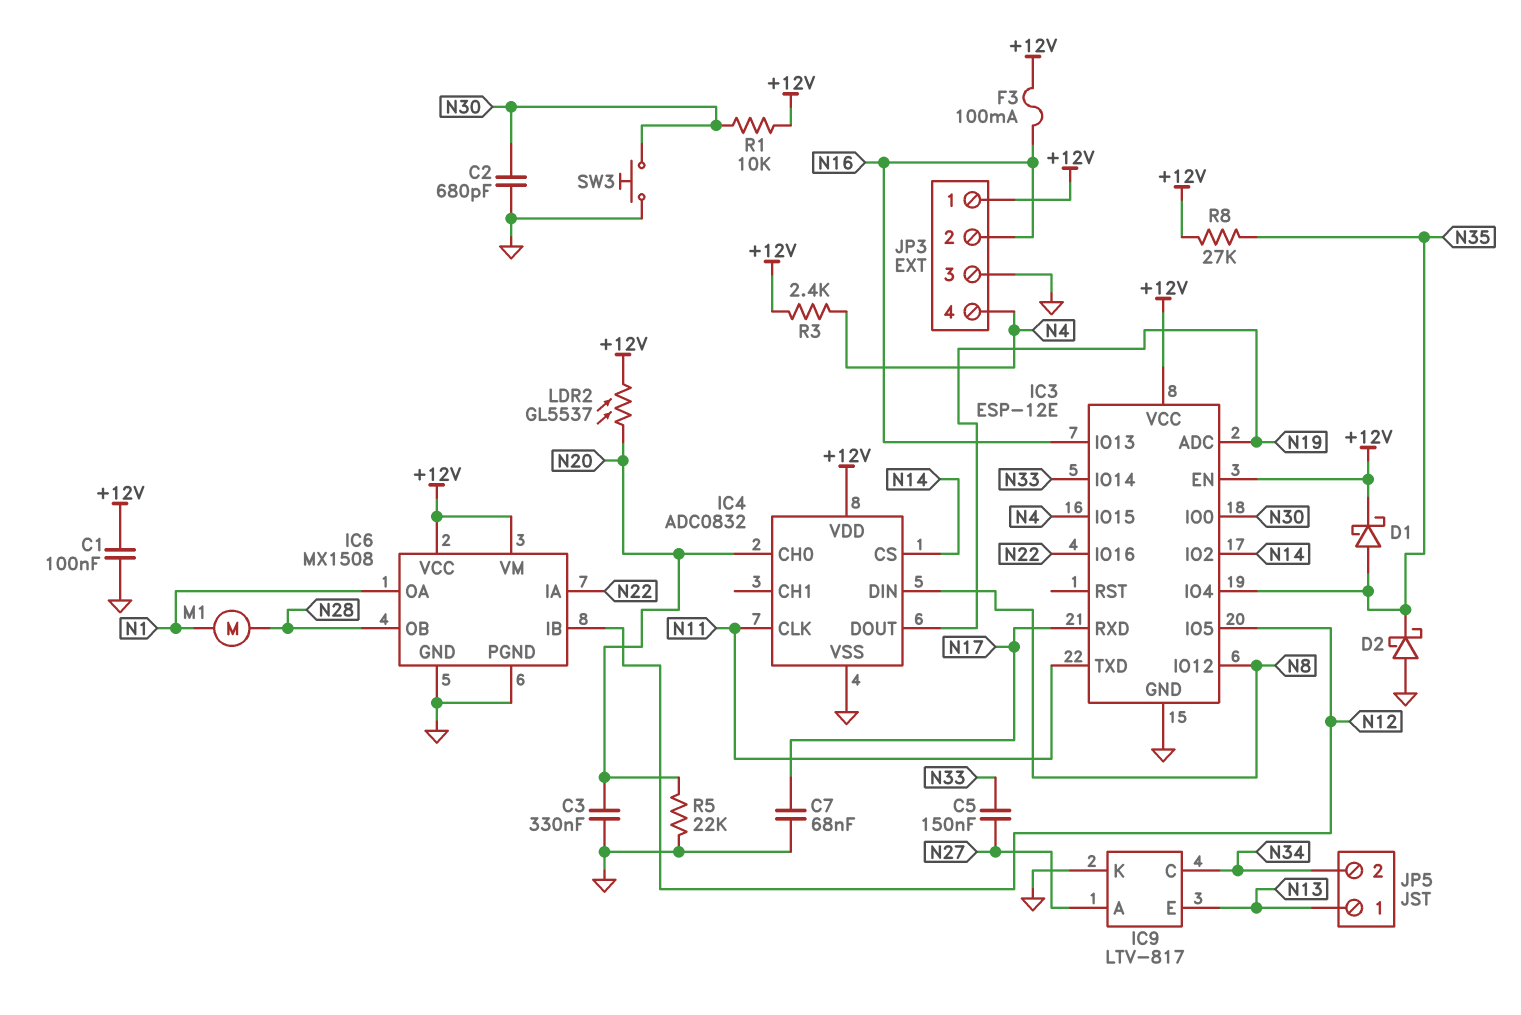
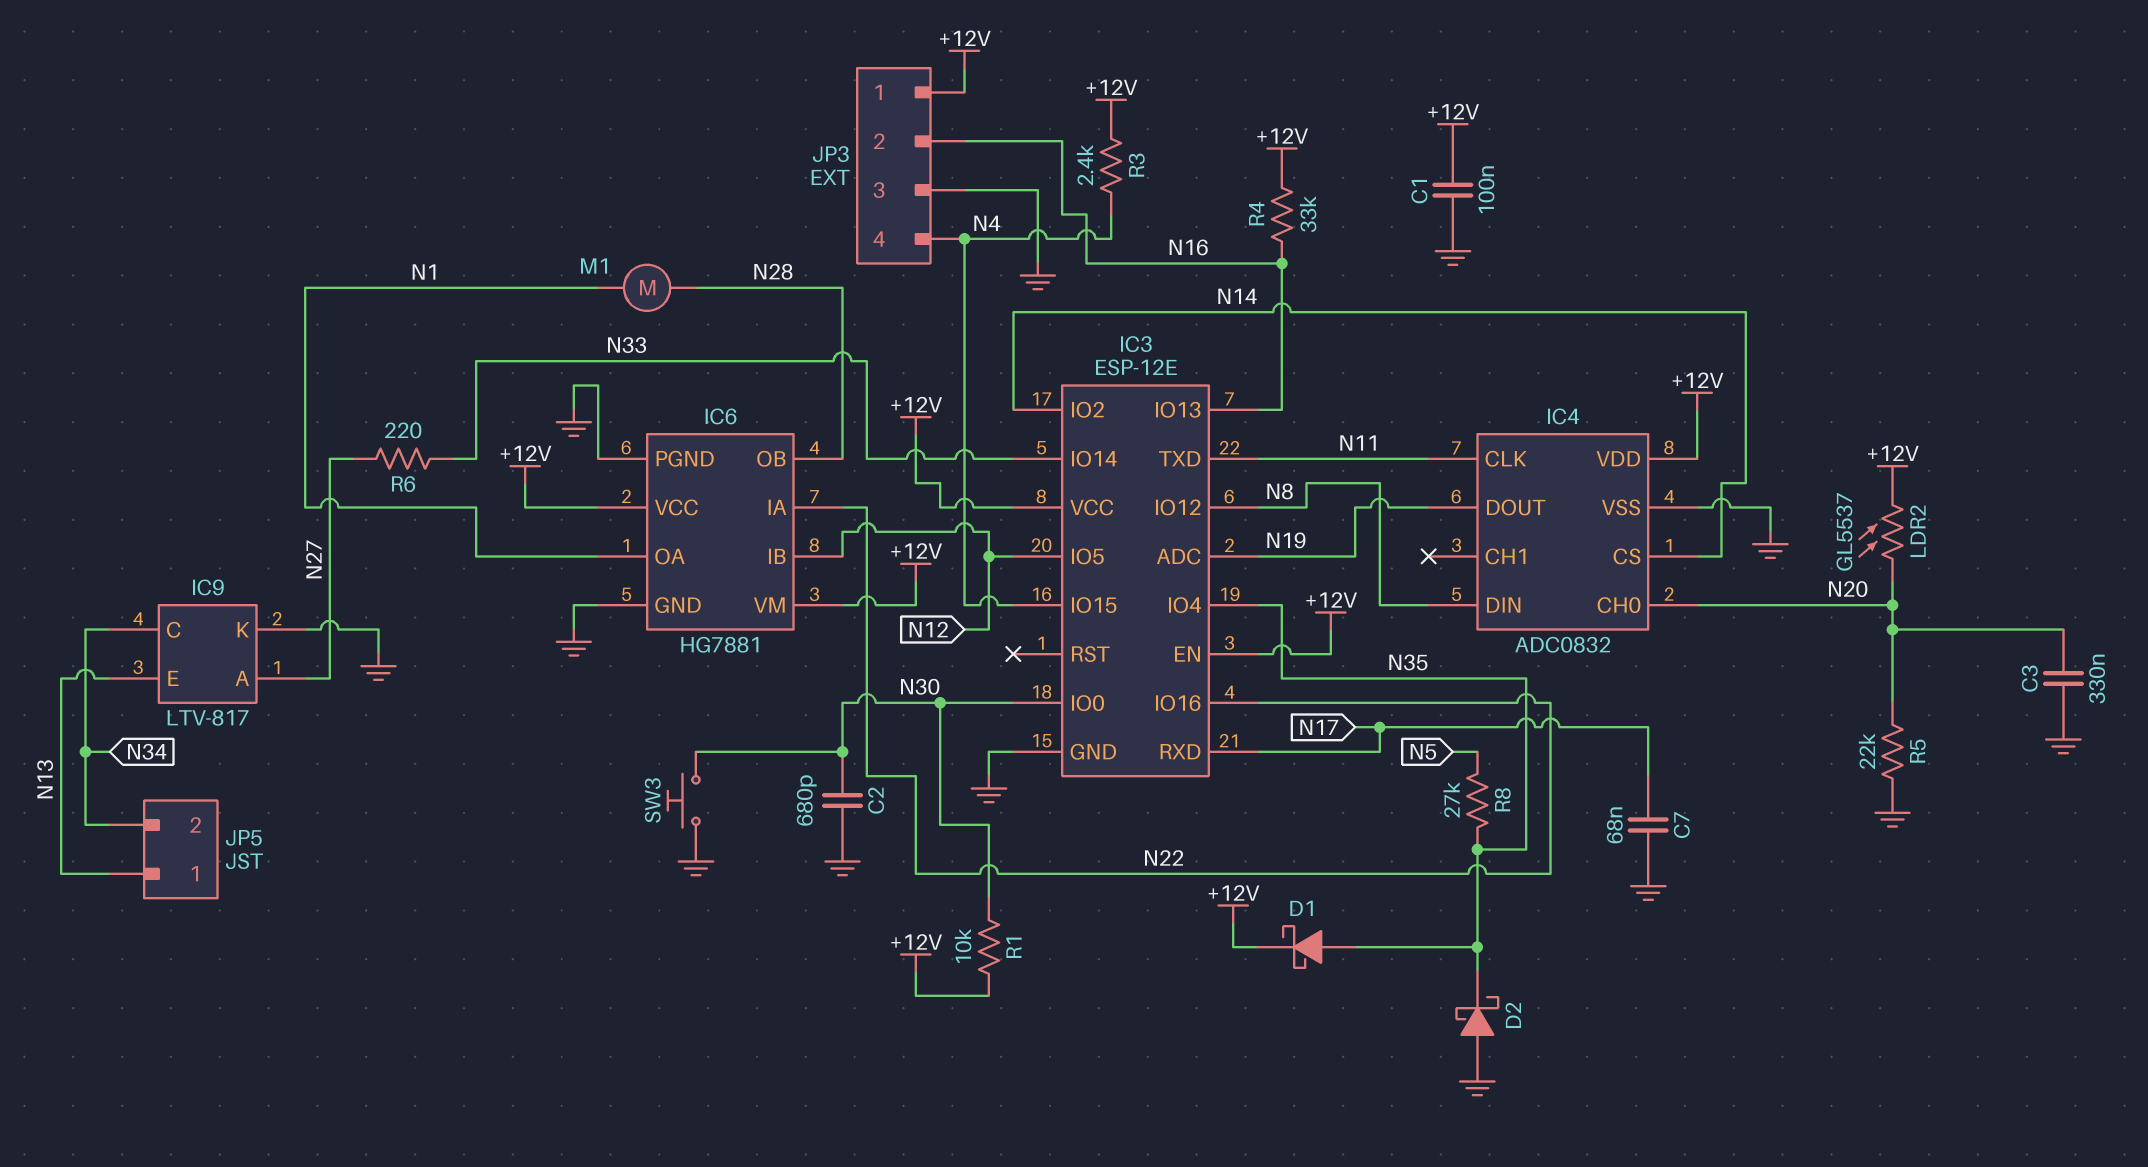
C5: 150nF (N27, N33) -> none
F3: 100mA (+12V, N16) -> none
IC6: MX1508 -> HG7881
R4: none -> 33k (+12V, N16)
R6: none -> 220 (N27, N33)
R8: 27k (+12V, N35) -> 27k (N5, N35)

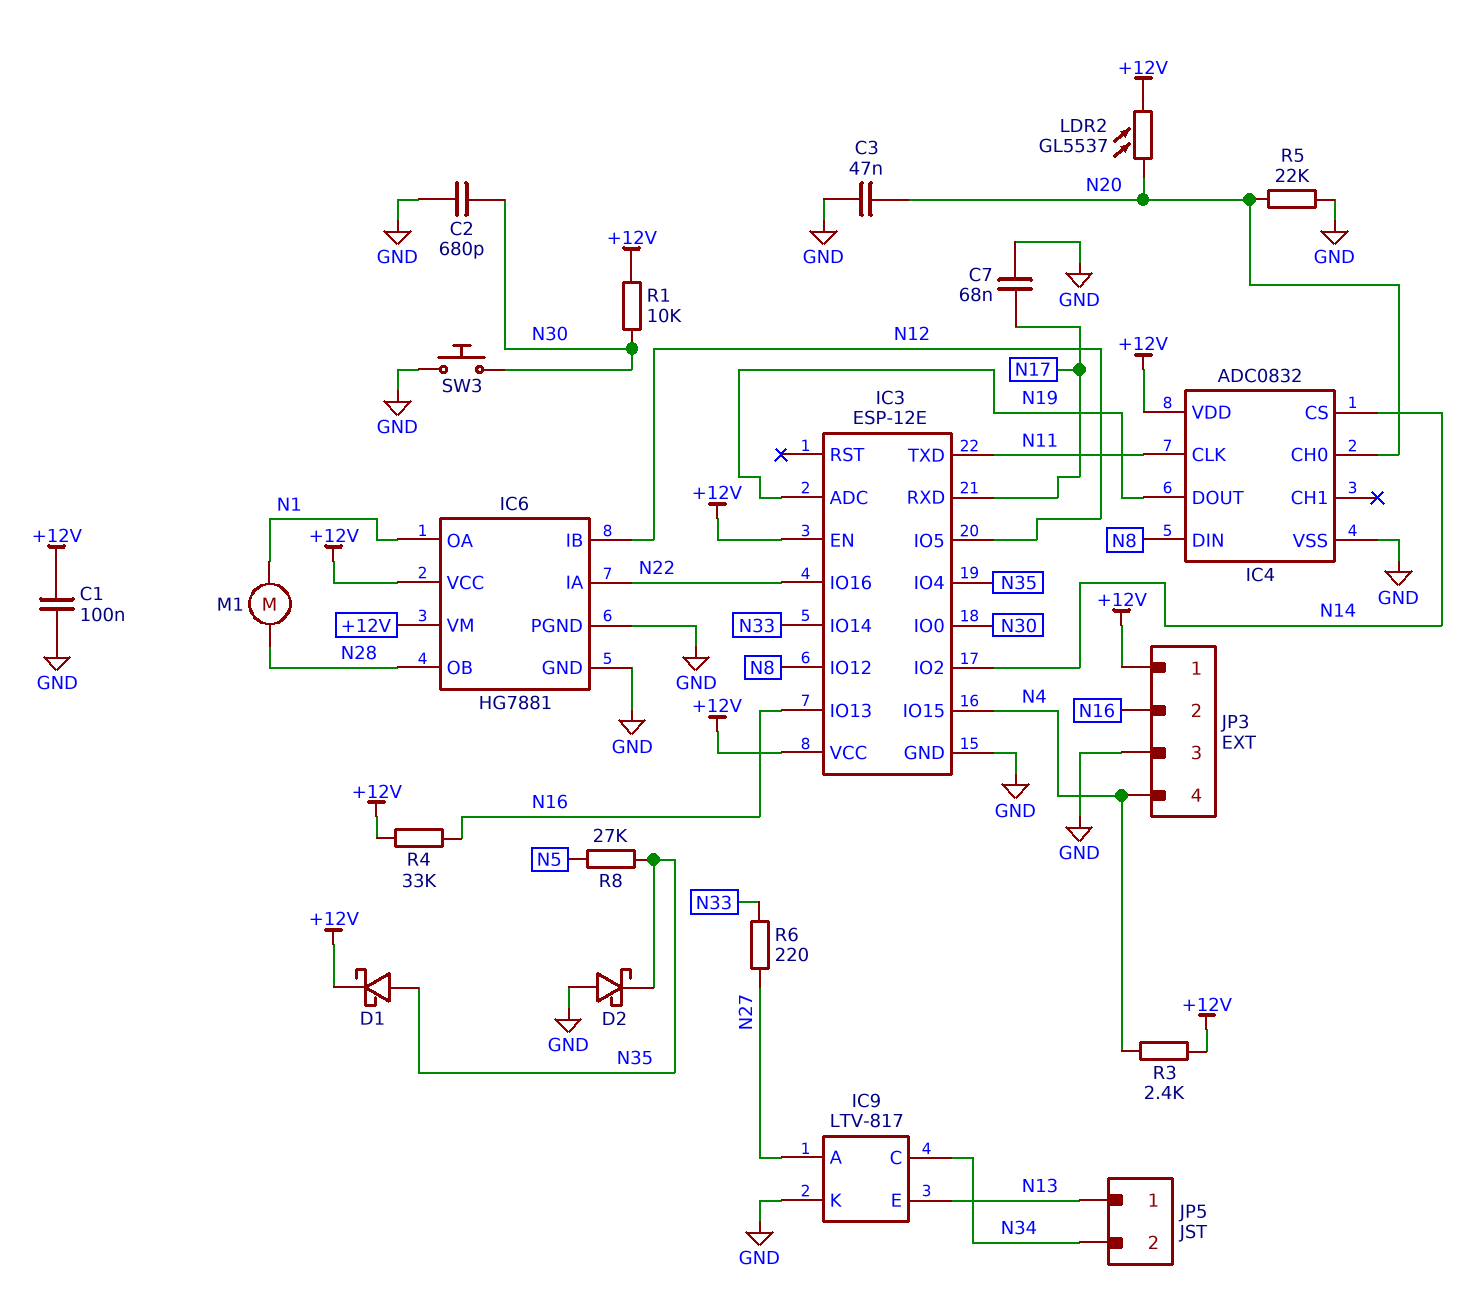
C3: 330nF (GND, N20) -> 47nF (GND, N20)

